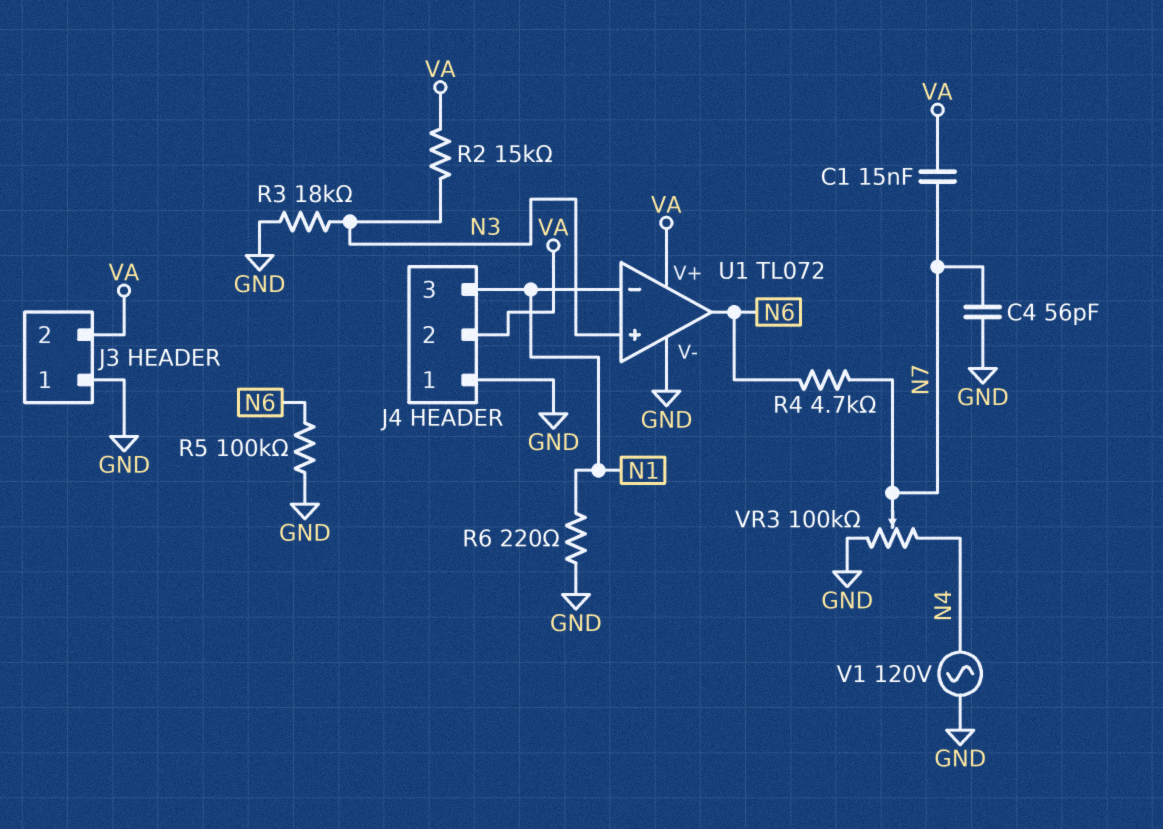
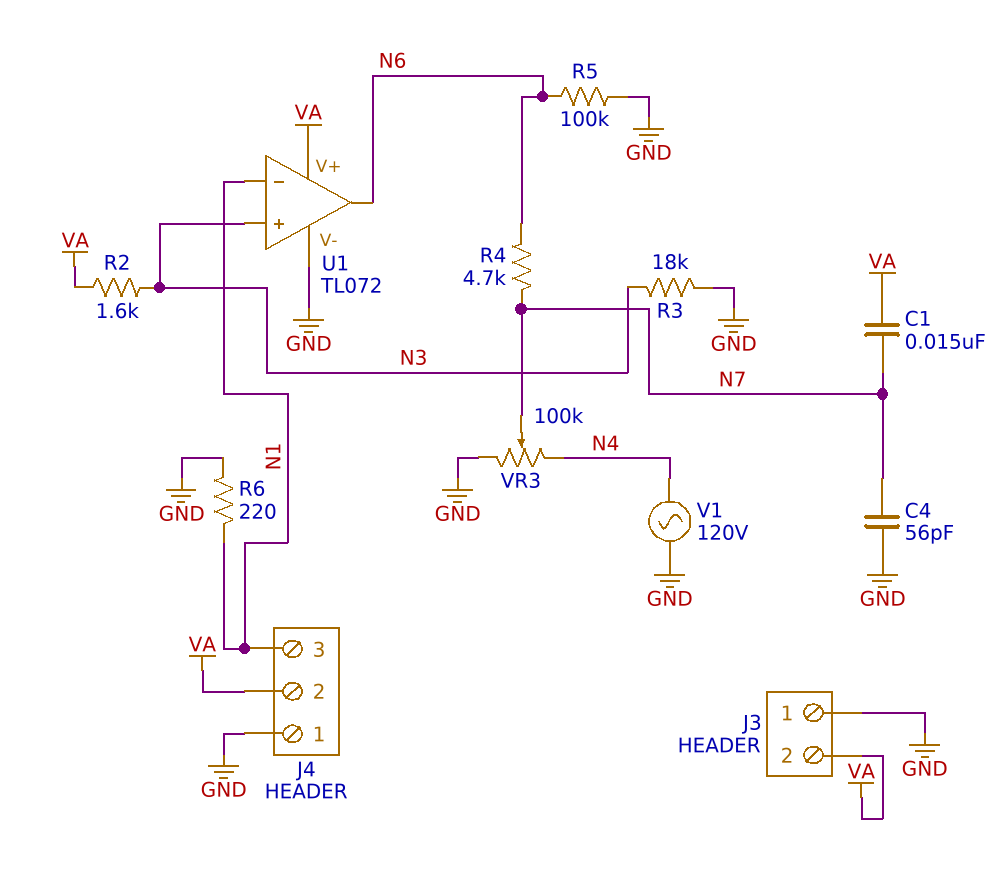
R2: 15k (N3, VA) -> 1.6k (N3, VA)

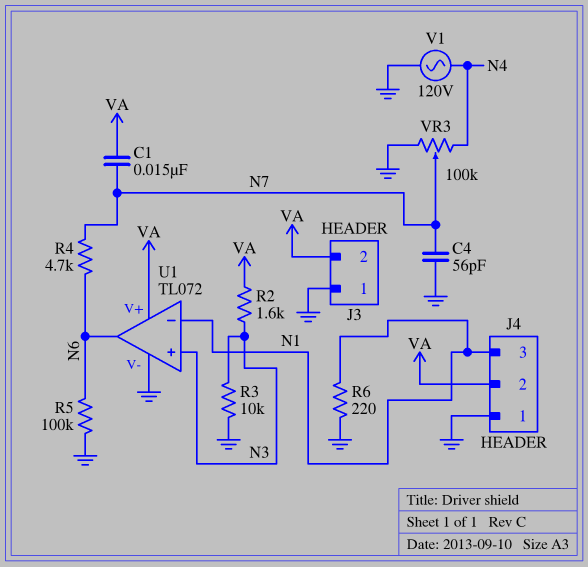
R3: 18k (GND, N3) -> 10k (GND, N3)

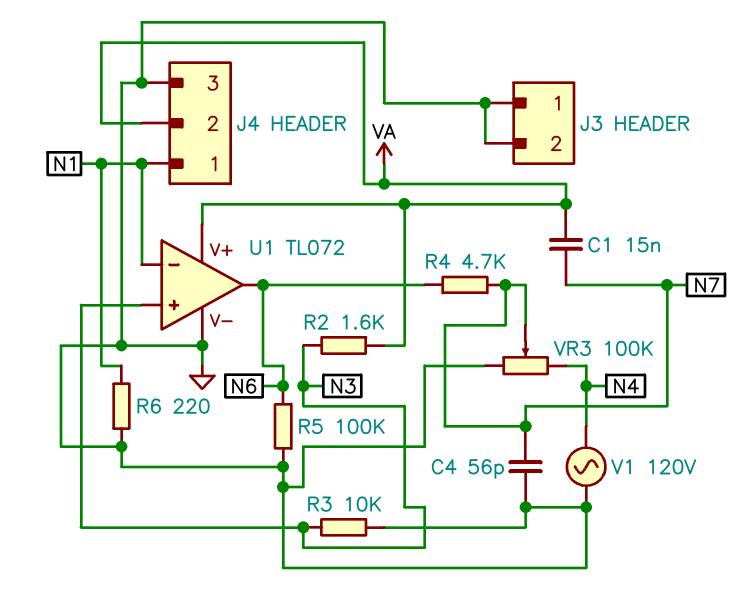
J3 pin 2: VA -> GND
J4 pin 1: GND -> N1
J4 pin 3: N1 -> GND

